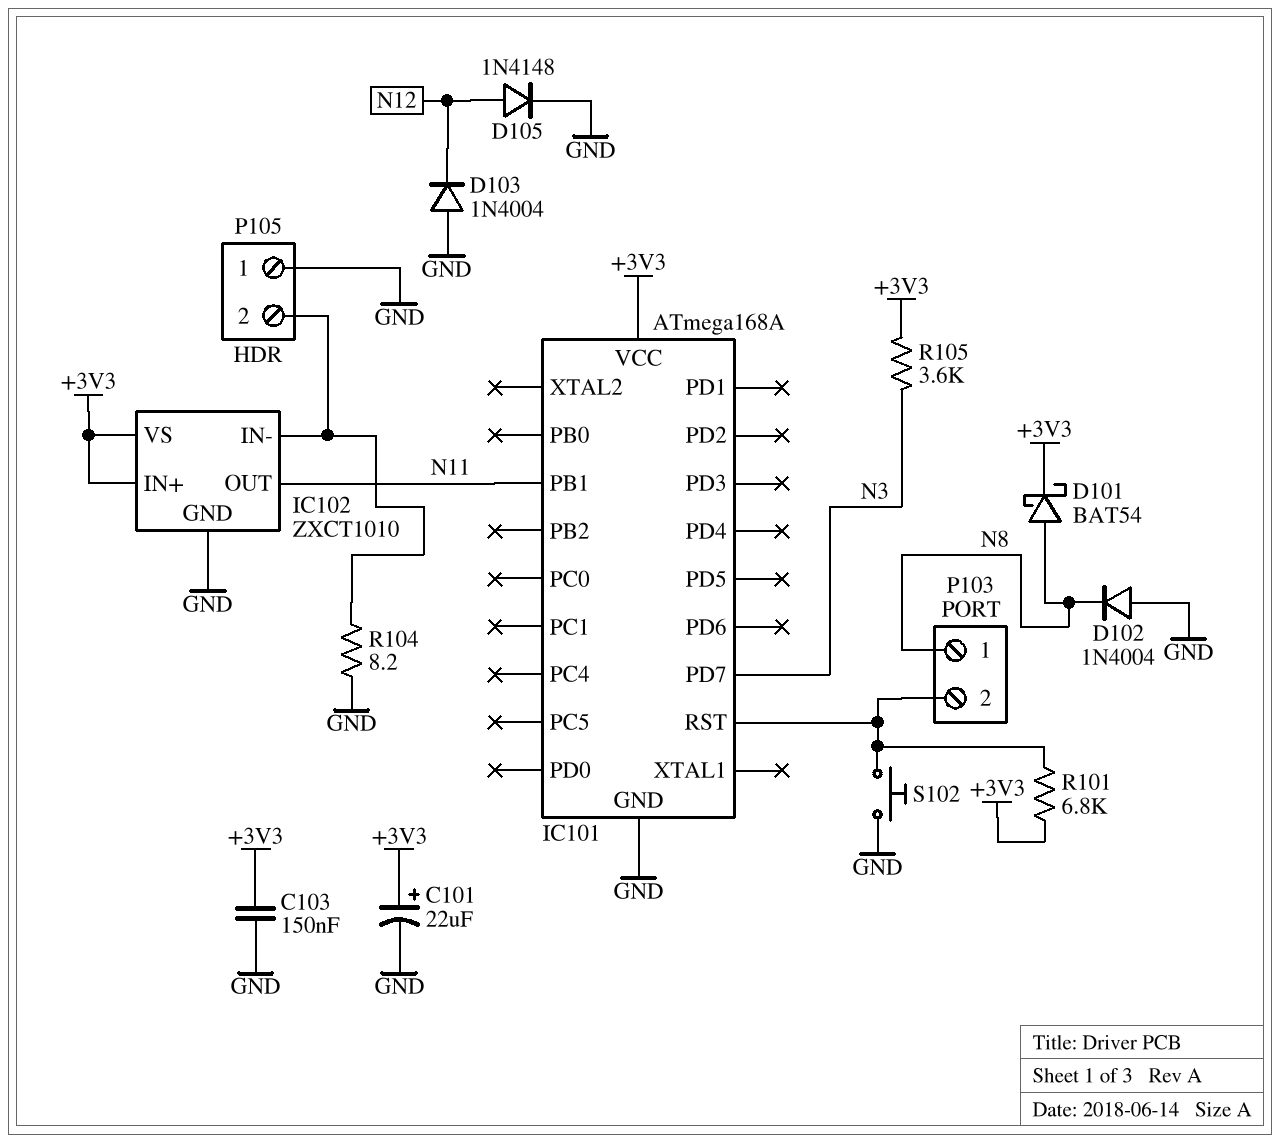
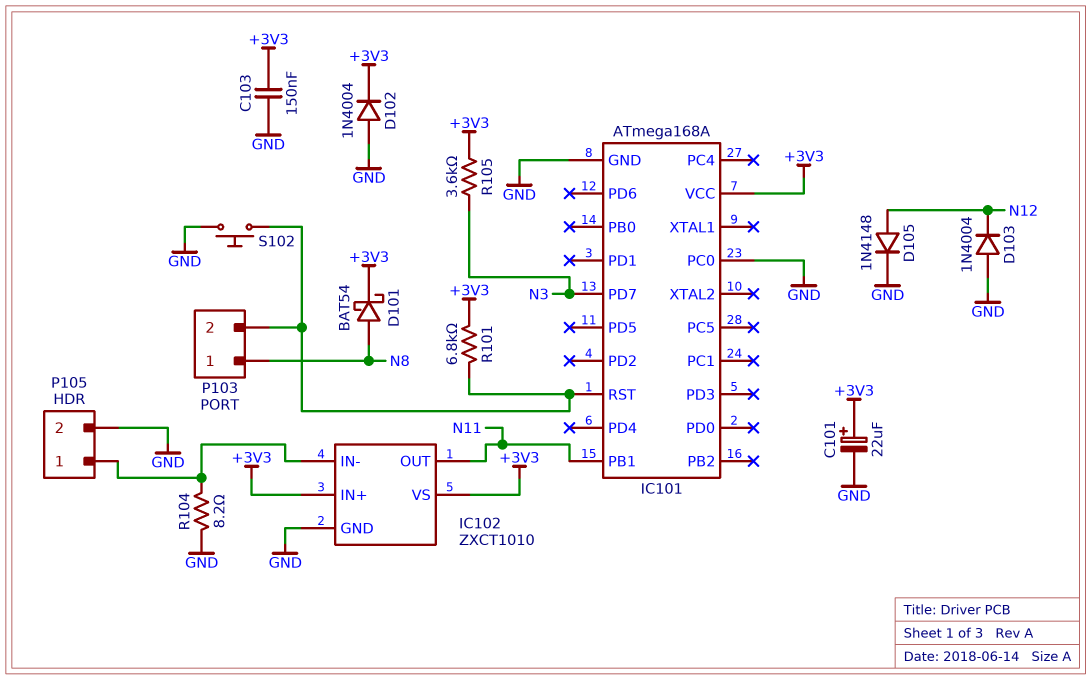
D102: diode 1N4004 (A GND, K N8) -> diode 1N4004 (A GND, K +3V3)
IC101 pin PC0: none -> GND
P105 pin 1: GND -> IC102/IN-
P105 pin 2: IC102/IN- -> GND

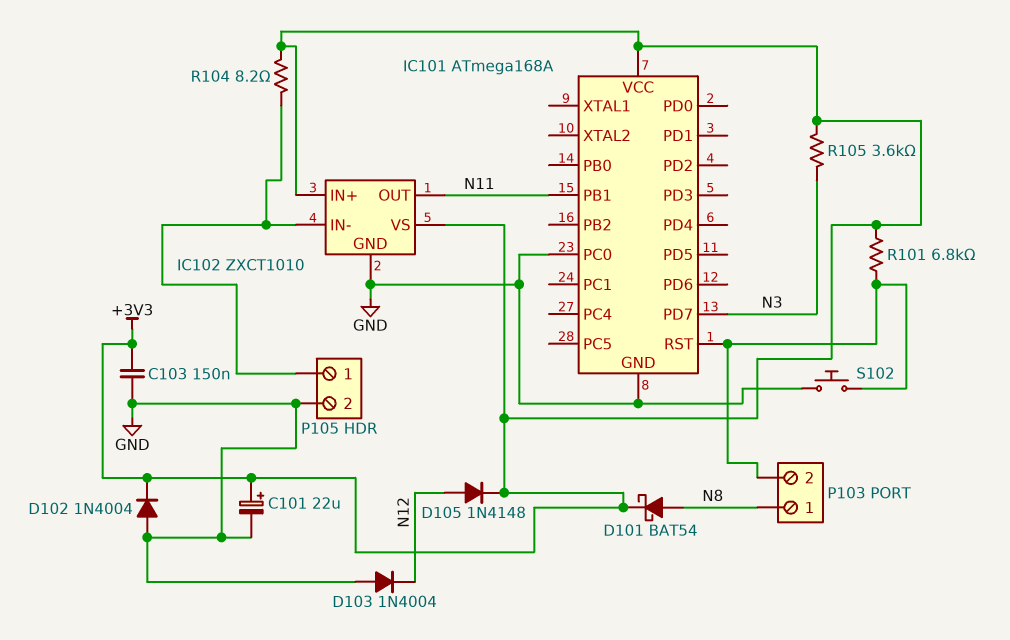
D105: diode 1N4148 (A N12, K GND) -> diode 1N4148 (A N12, K +3V3)
R104: 8.2 (GND, IC102/IN-) -> 8.2 (+3V3, IC102/IN-)

